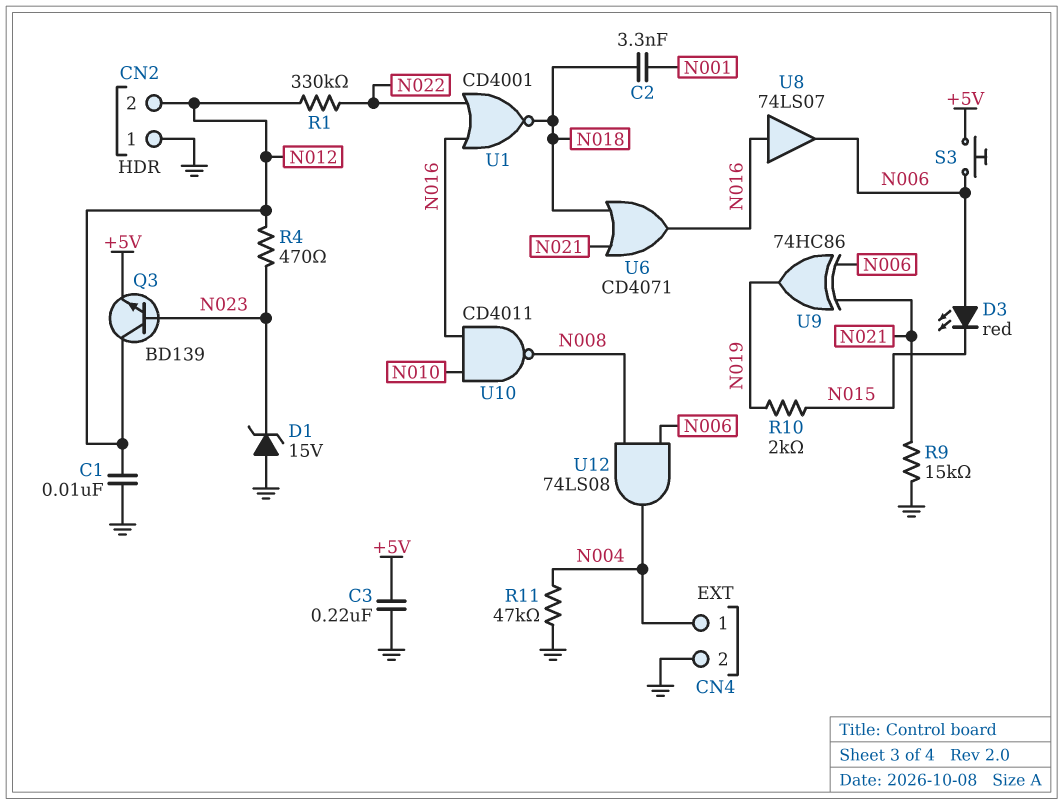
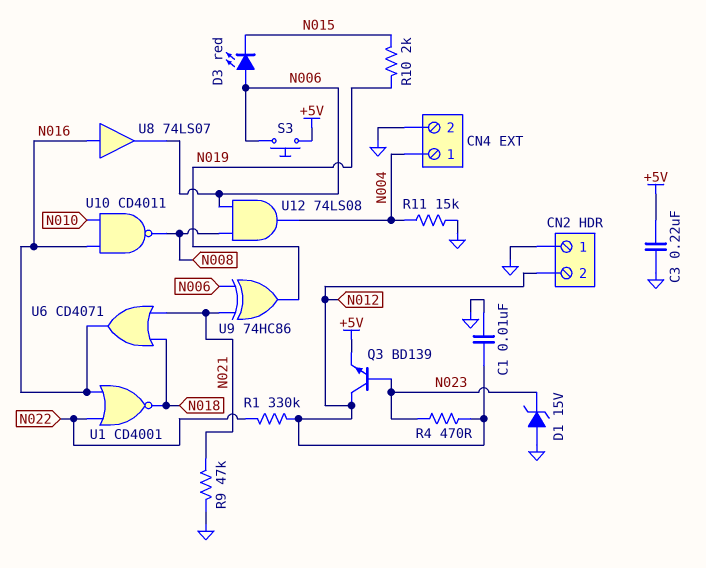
C2: 3.3nF (N001, N018) -> none
R9: 15k (GND, N021) -> 47k (GND, N021)
R11: 47k (GND, N004) -> 15k (GND, N004)

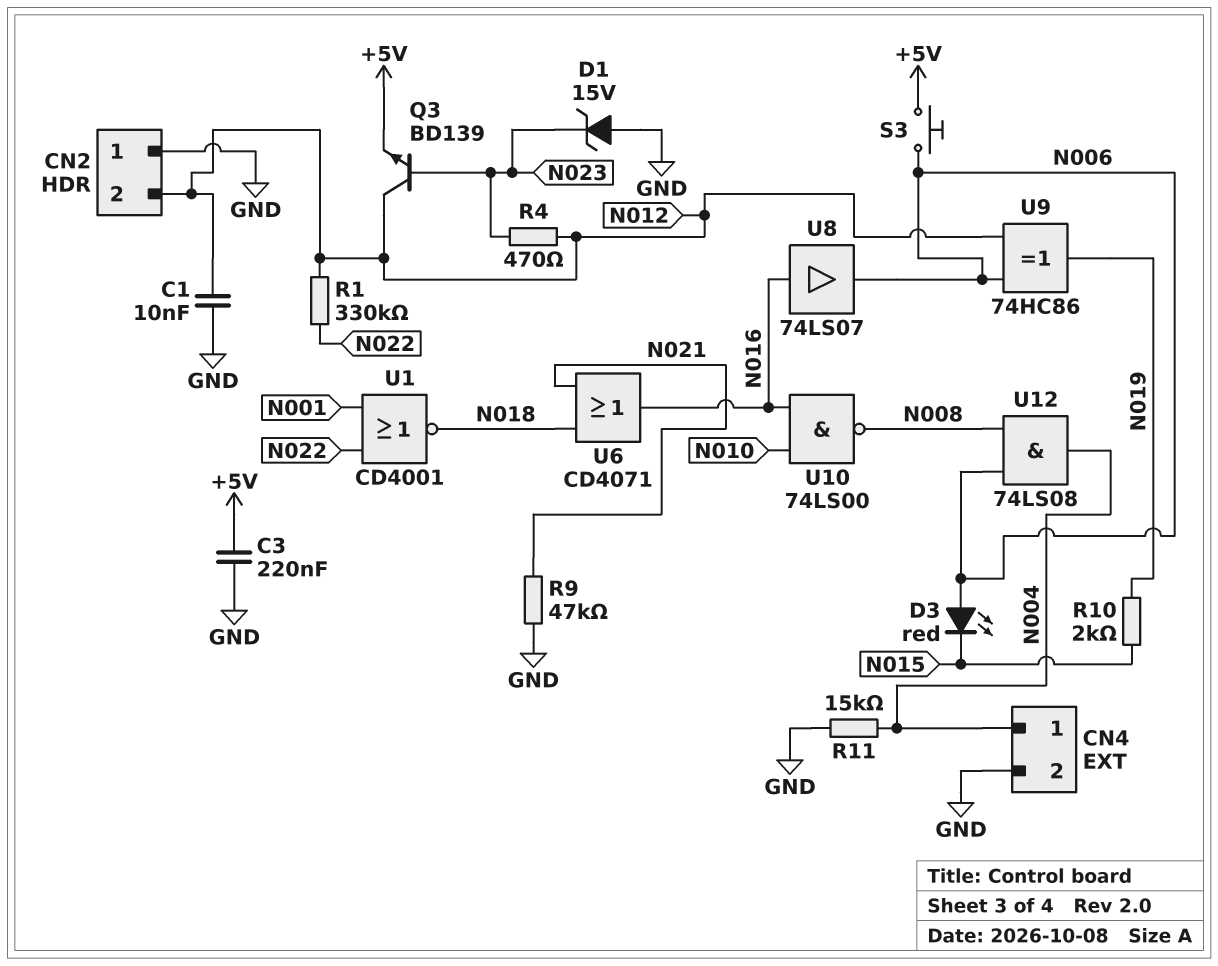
U1: NOR CD4001 (in N016, in N022, out N018) -> NOR CD4001 (in N001, in N022, out N018)
U9: XOR 74HC86 (in N006, in N021, out N019) -> XOR 74HC86 (in N006, in N012, out N019)
U10: NAND CD4011 (in N010, in N016, out N008) -> NAND 74LS00 (in N010, in N016, out N008)

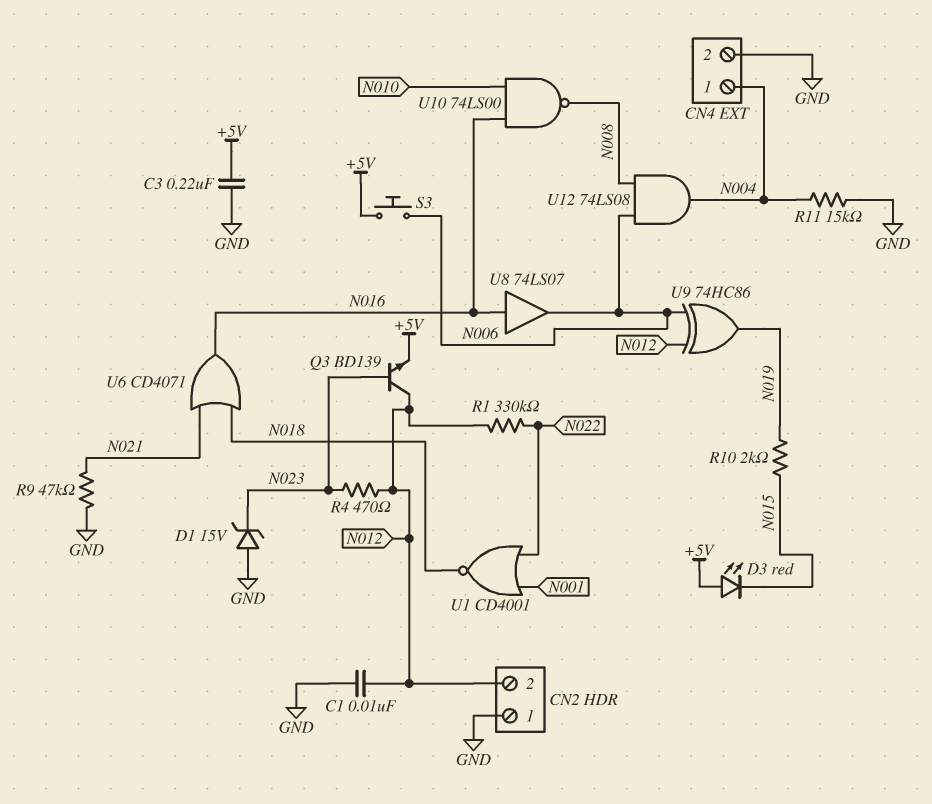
D3: LED red (A N006, K N015) -> LED red (A +5V, K N015)

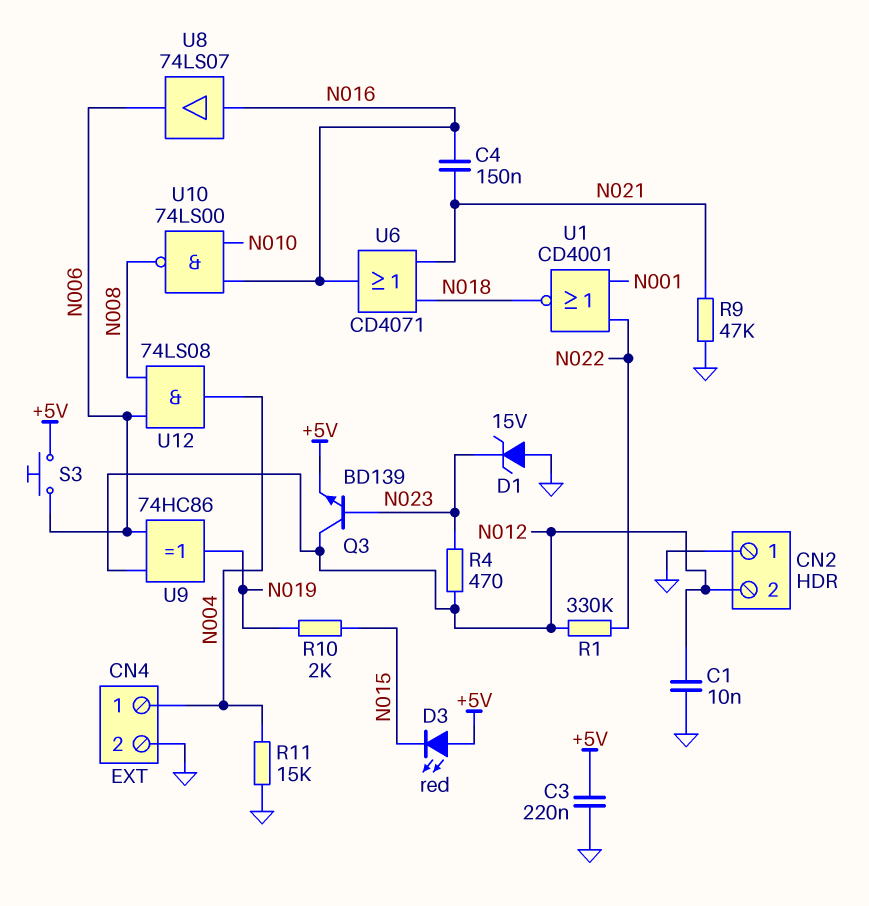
C4: none -> 150nF (N016, N021)

